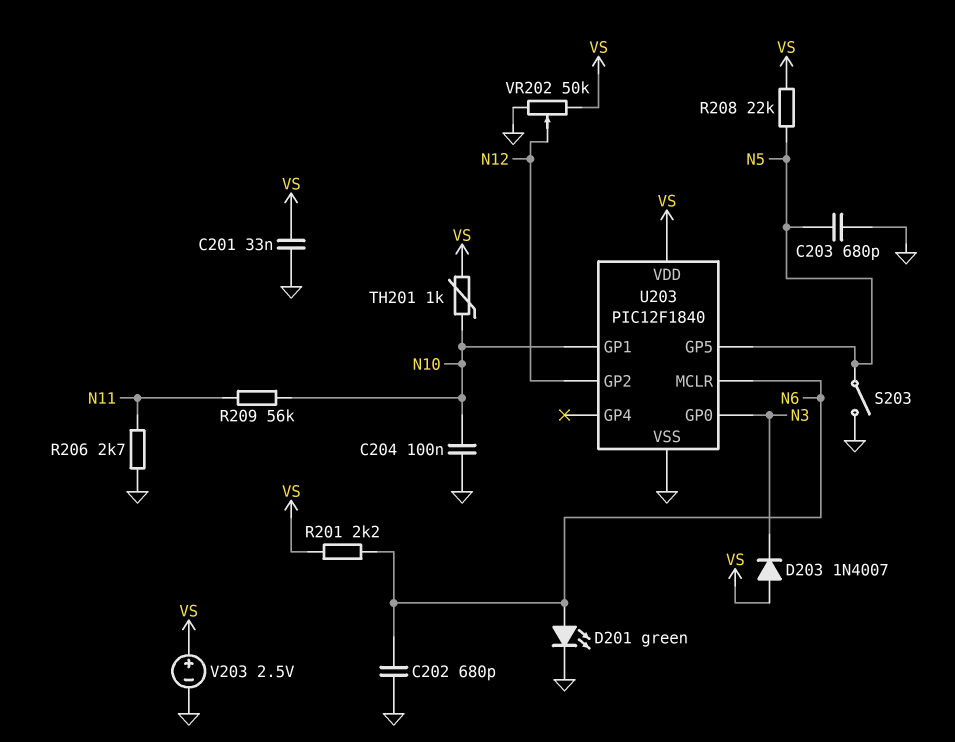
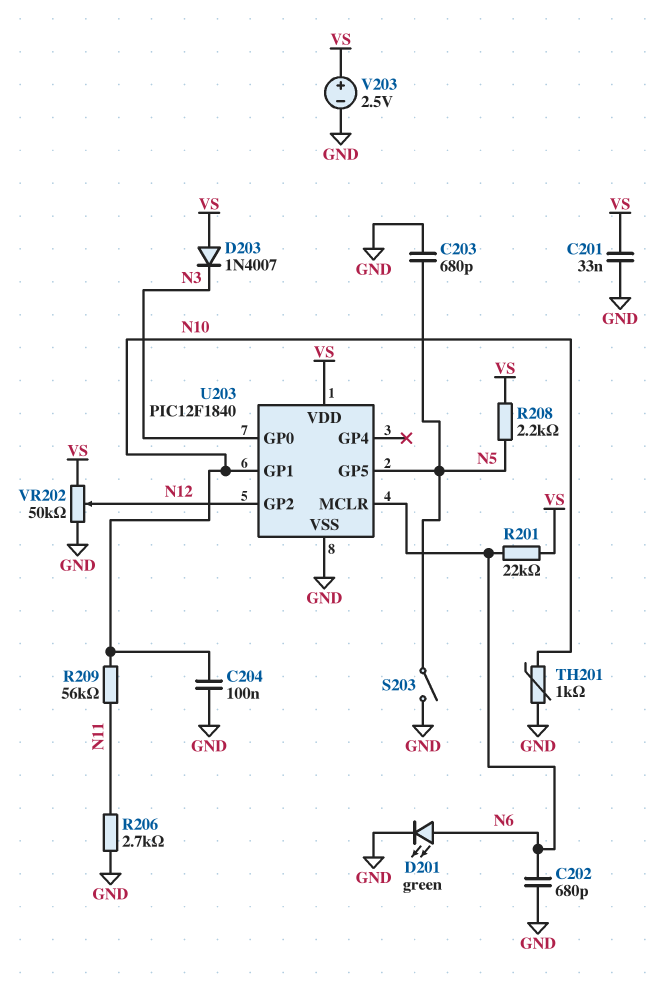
R201: 2.2k (N6, VS) -> 22k (N6, VS)
R208: 22k (N5, VS) -> 2.2k (N5, VS)
TH201: 1k (N10, VS) -> 1k (GND, N10)

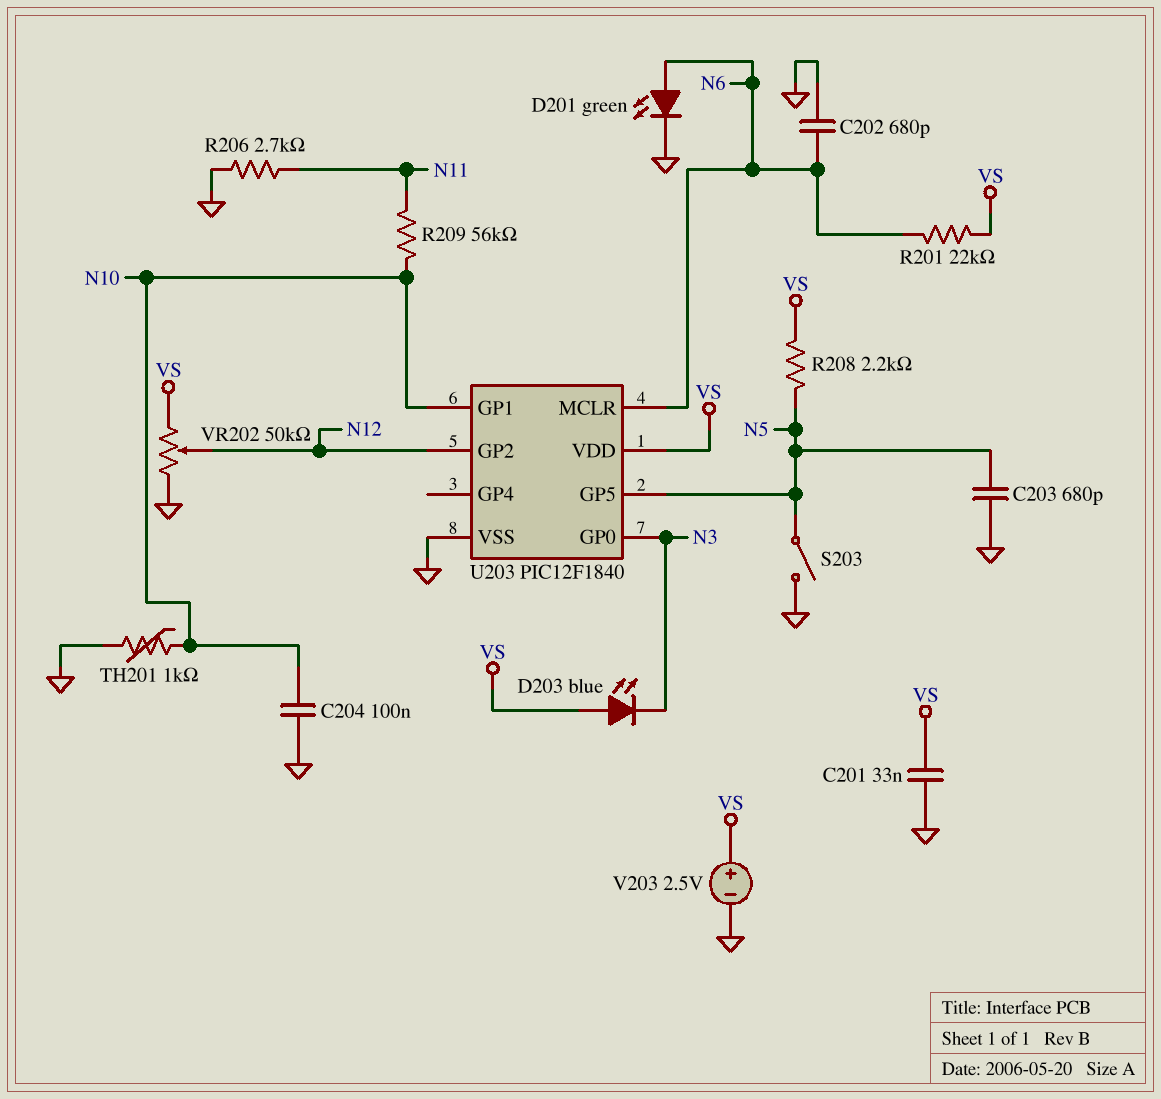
D203: diode 1N4007 (A VS, K N3) -> LED blue (A VS, K N3)

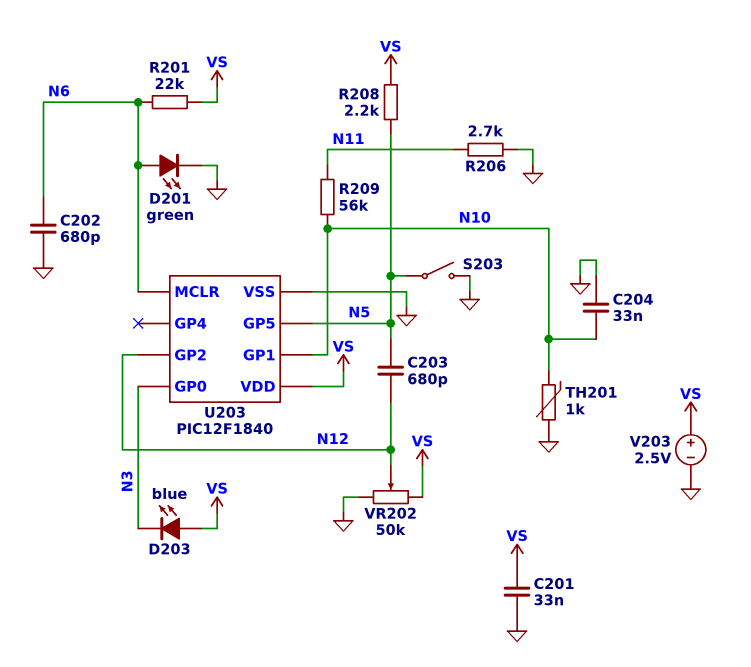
C203: 680pF (GND, N5) -> 680pF (N5, N12)
C204: 100nF (GND, N10) -> 33nF (GND, N10)

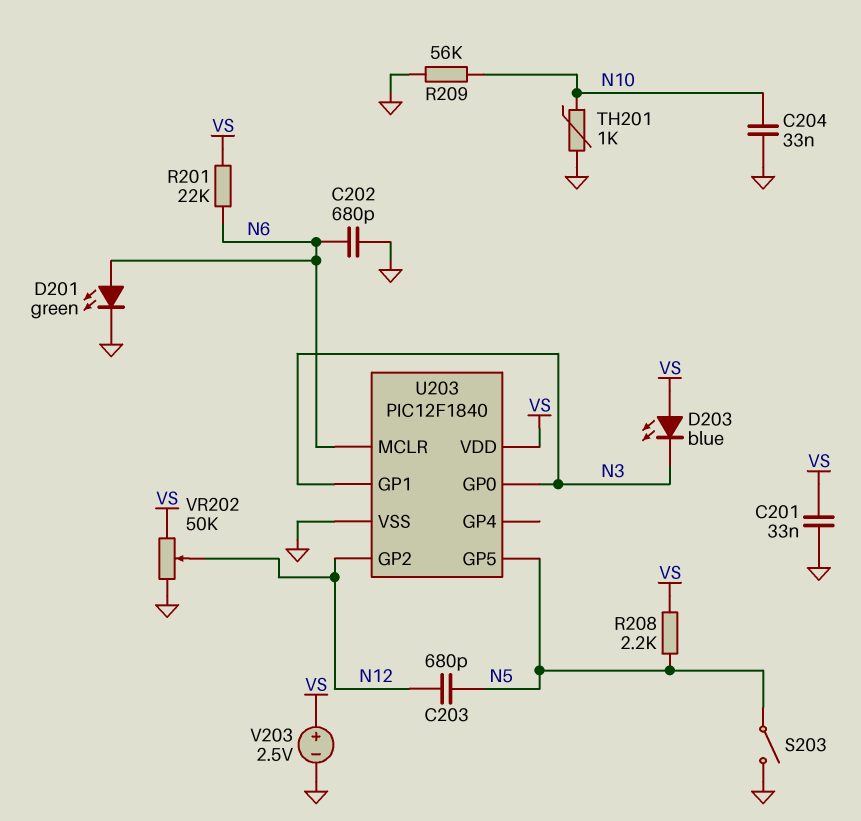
R206: 2.7k (GND, N11) -> none
R209: 56k (N10, N11) -> 56k (GND, N10)
U203 pin GP1: N10 -> N3

